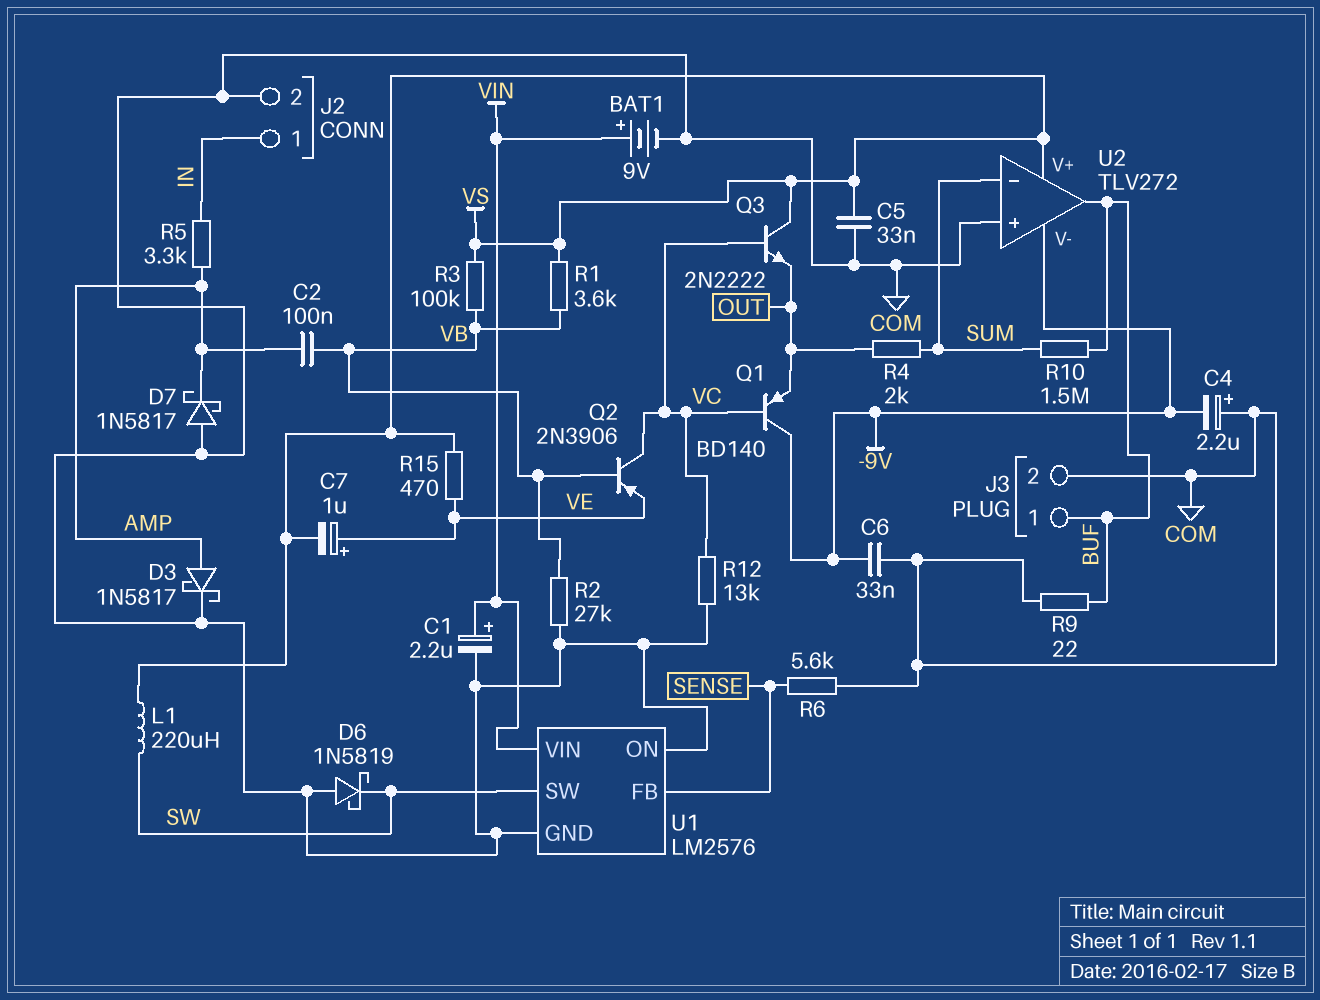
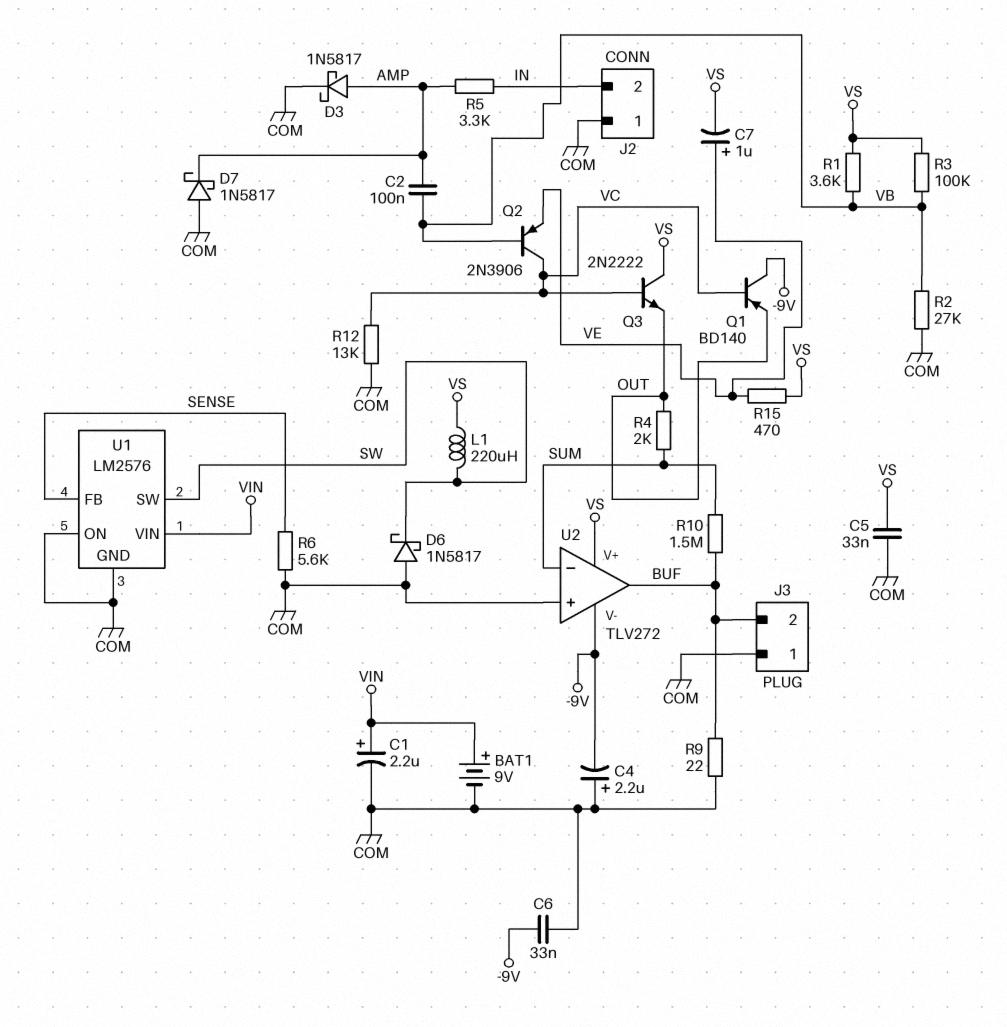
D6: schottky 1N5819 (A COM, K SW) -> schottky 1N5817 (A COM, K SW)
J2 pin 1: IN -> COM
J2 pin 2: COM -> IN
J3 pin 1: BUF -> COM
J3 pin 2: COM -> BUF

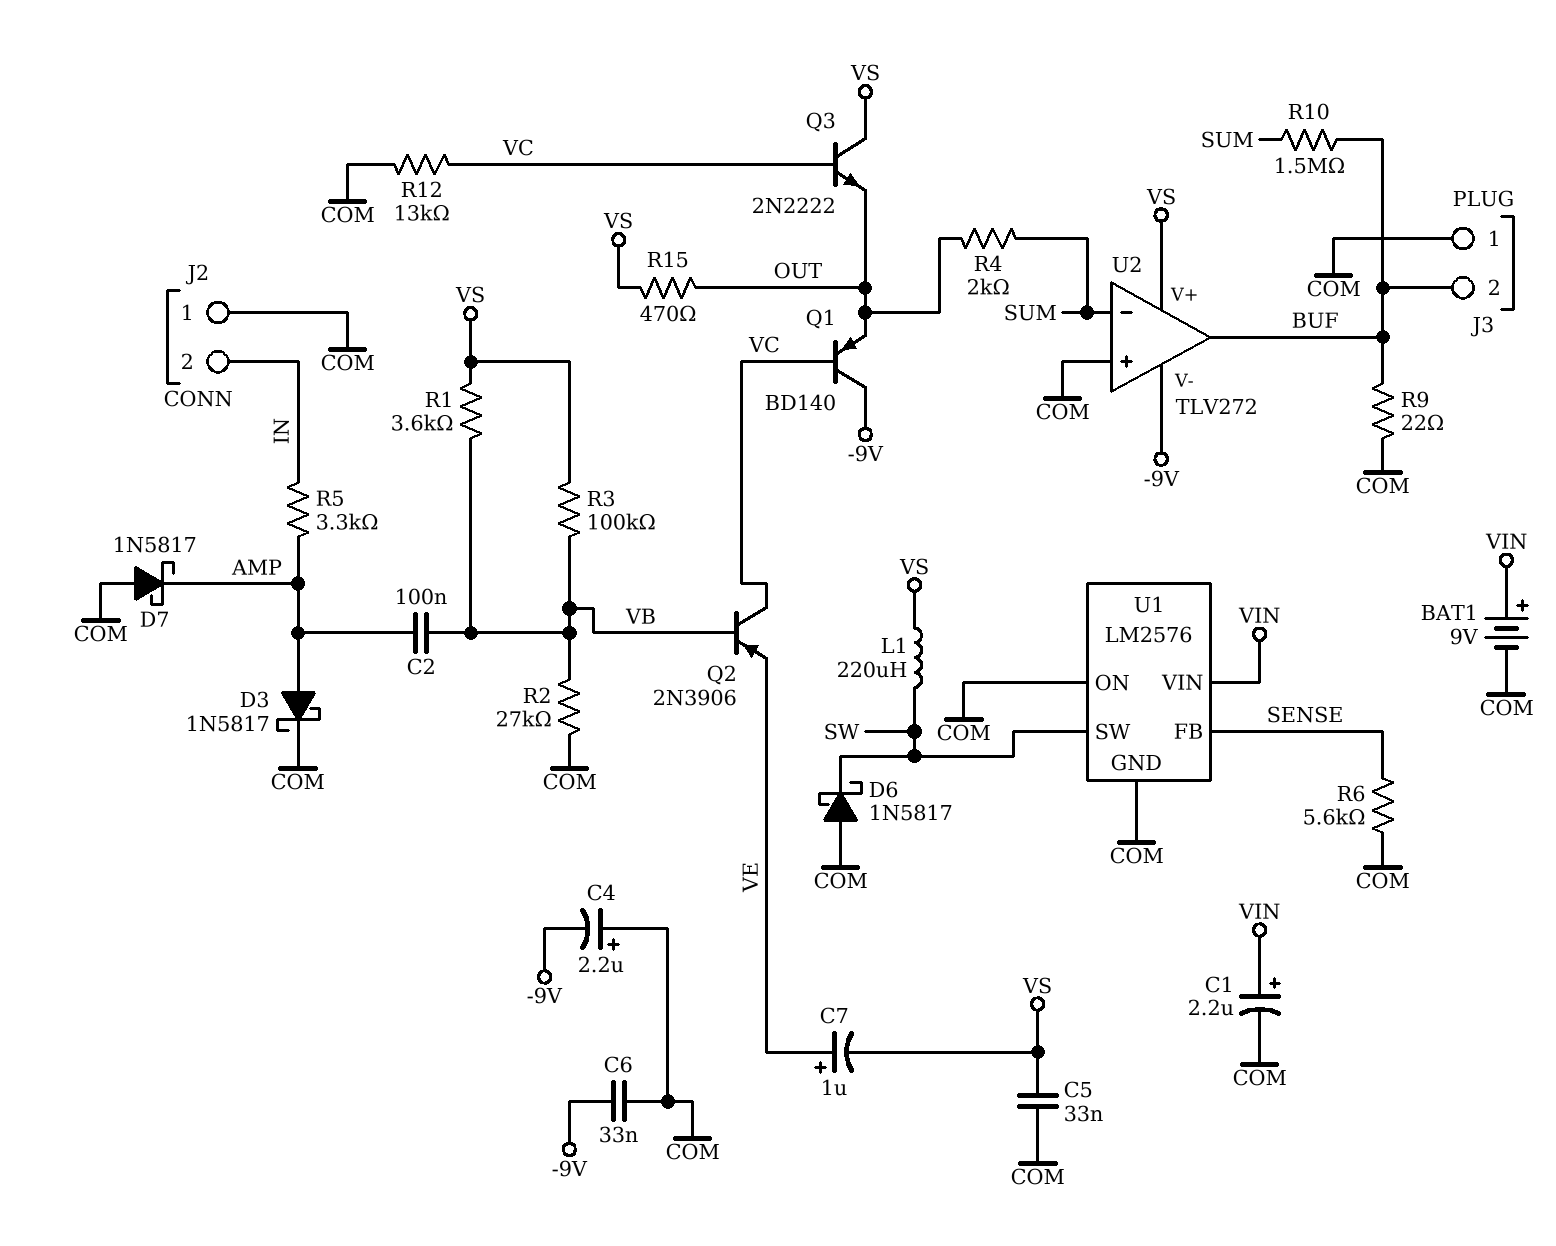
R15: 470 (VE, VS) -> 470 (OUT, VS)

